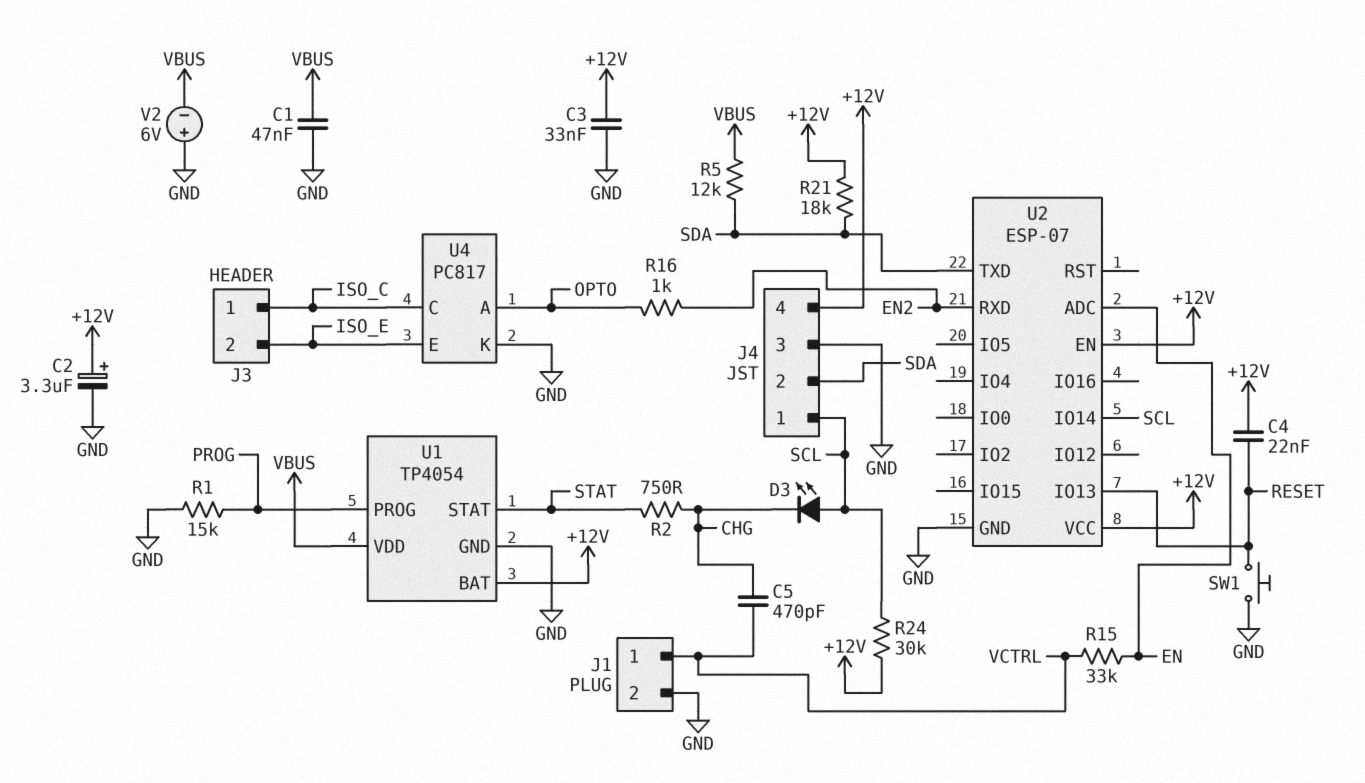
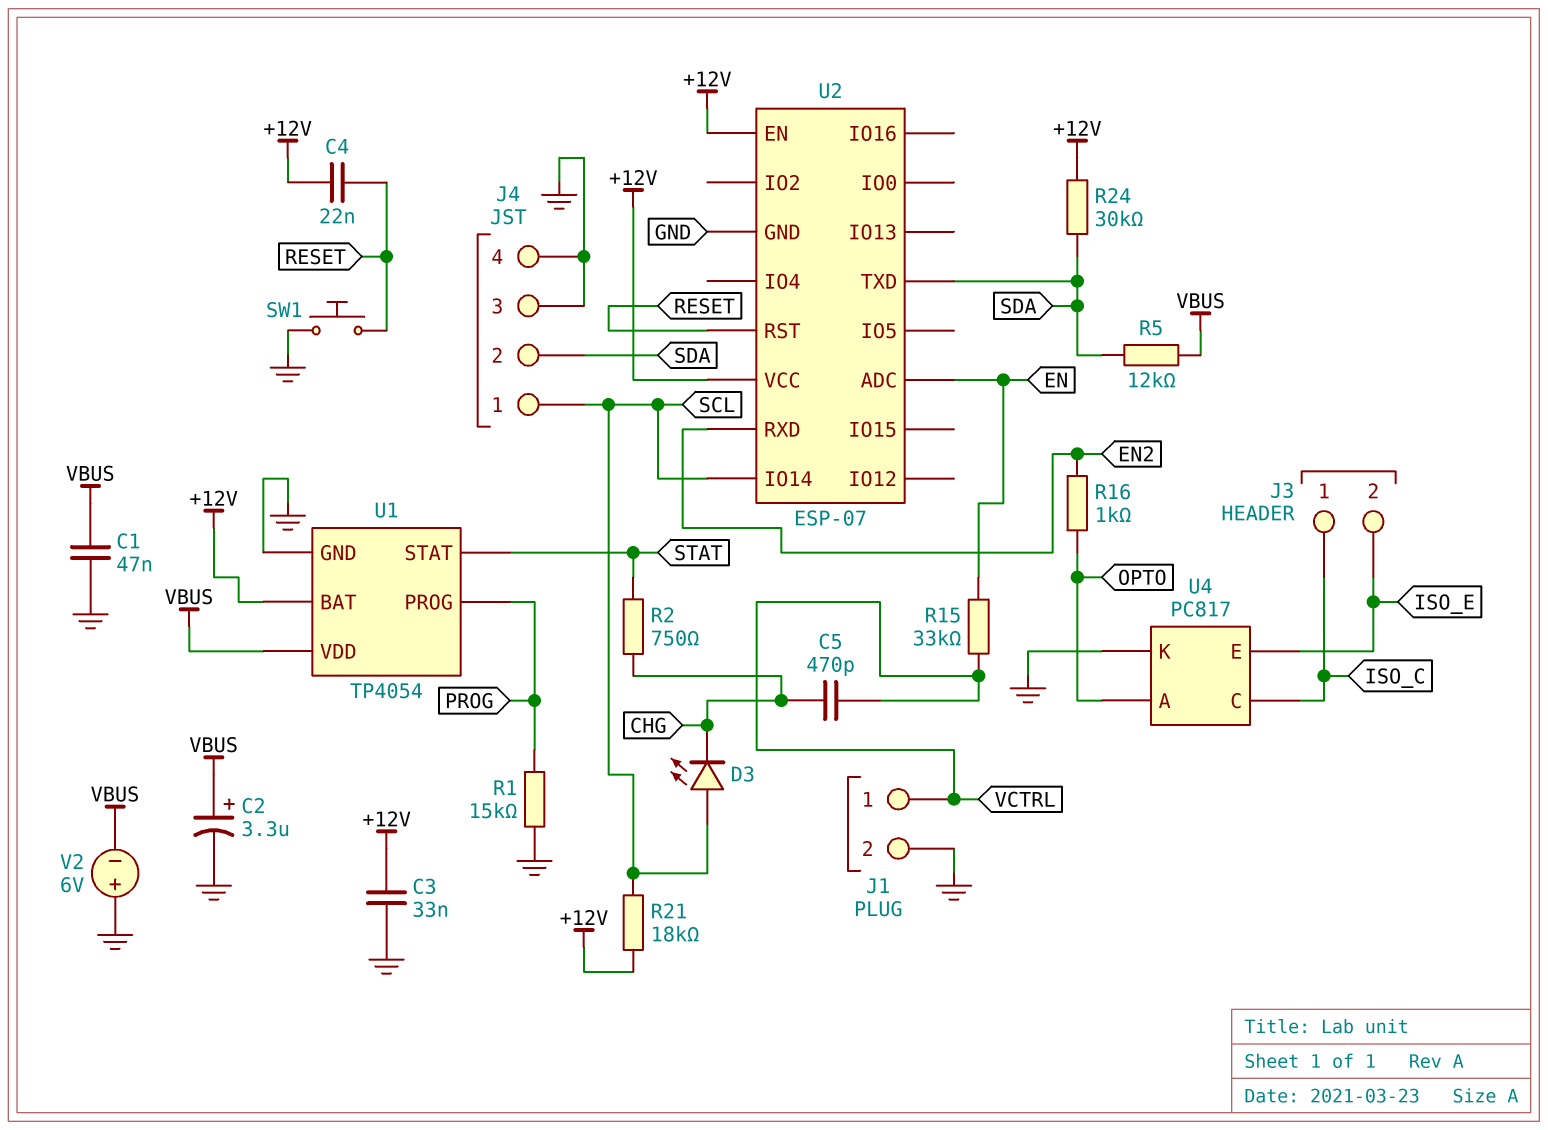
C2: 3.3uF (plus +12V, minus GND) -> 3.3uF (plus VBUS, minus GND)
J4 pin 4: +12V -> GND
R21: 18k (+12V, SDA) -> 18k (+12V, SCL)
R24: 30k (+12V, SCL) -> 30k (+12V, SDA)
U2 pin IO13: RESET -> none
U2 pin RST: none -> RESET

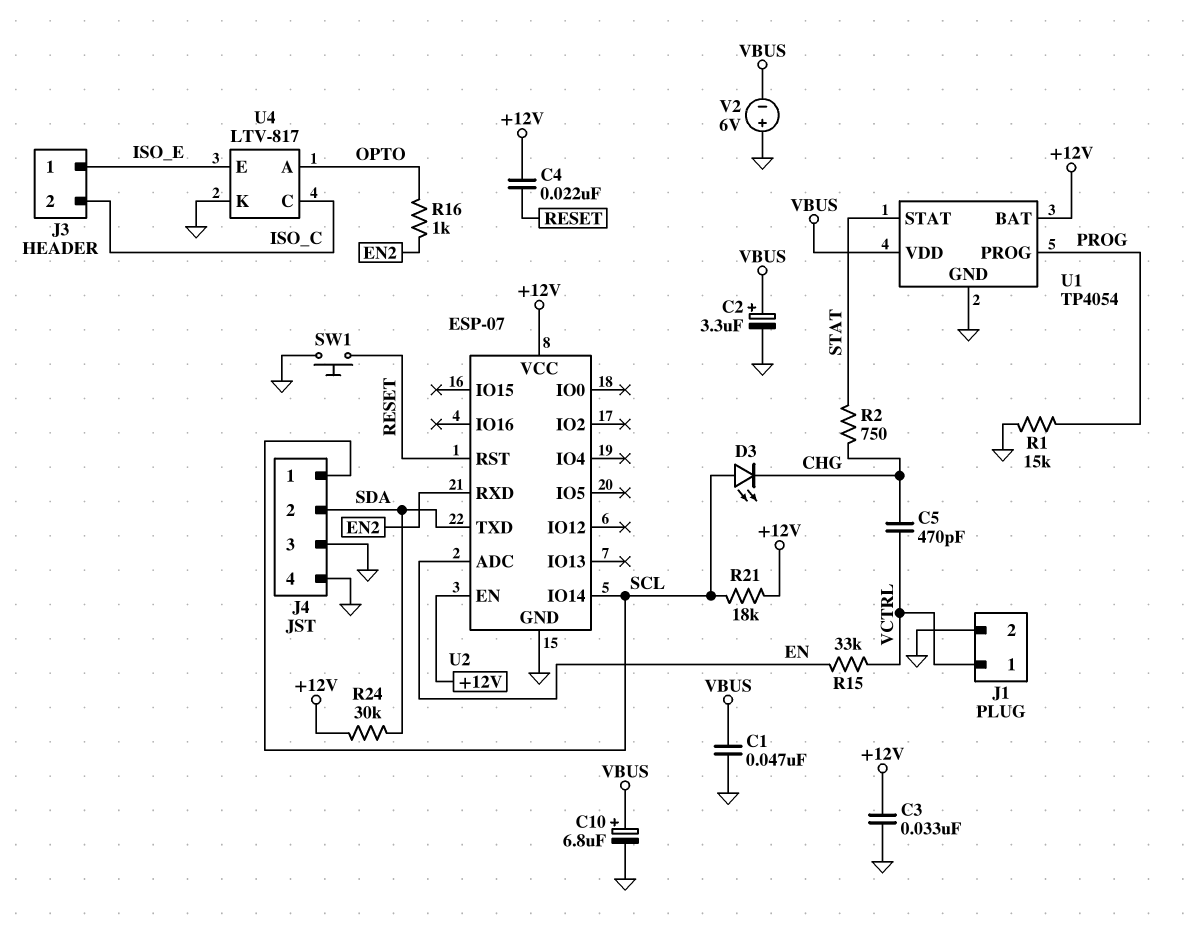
C10: none -> 6.8uF (plus VBUS, minus GND)
J3 pin 1: ISO_C -> ISO_E
J3 pin 2: ISO_E -> ISO_C
R5: 12k (SDA, VBUS) -> none
U4: PC817 -> LTV-817

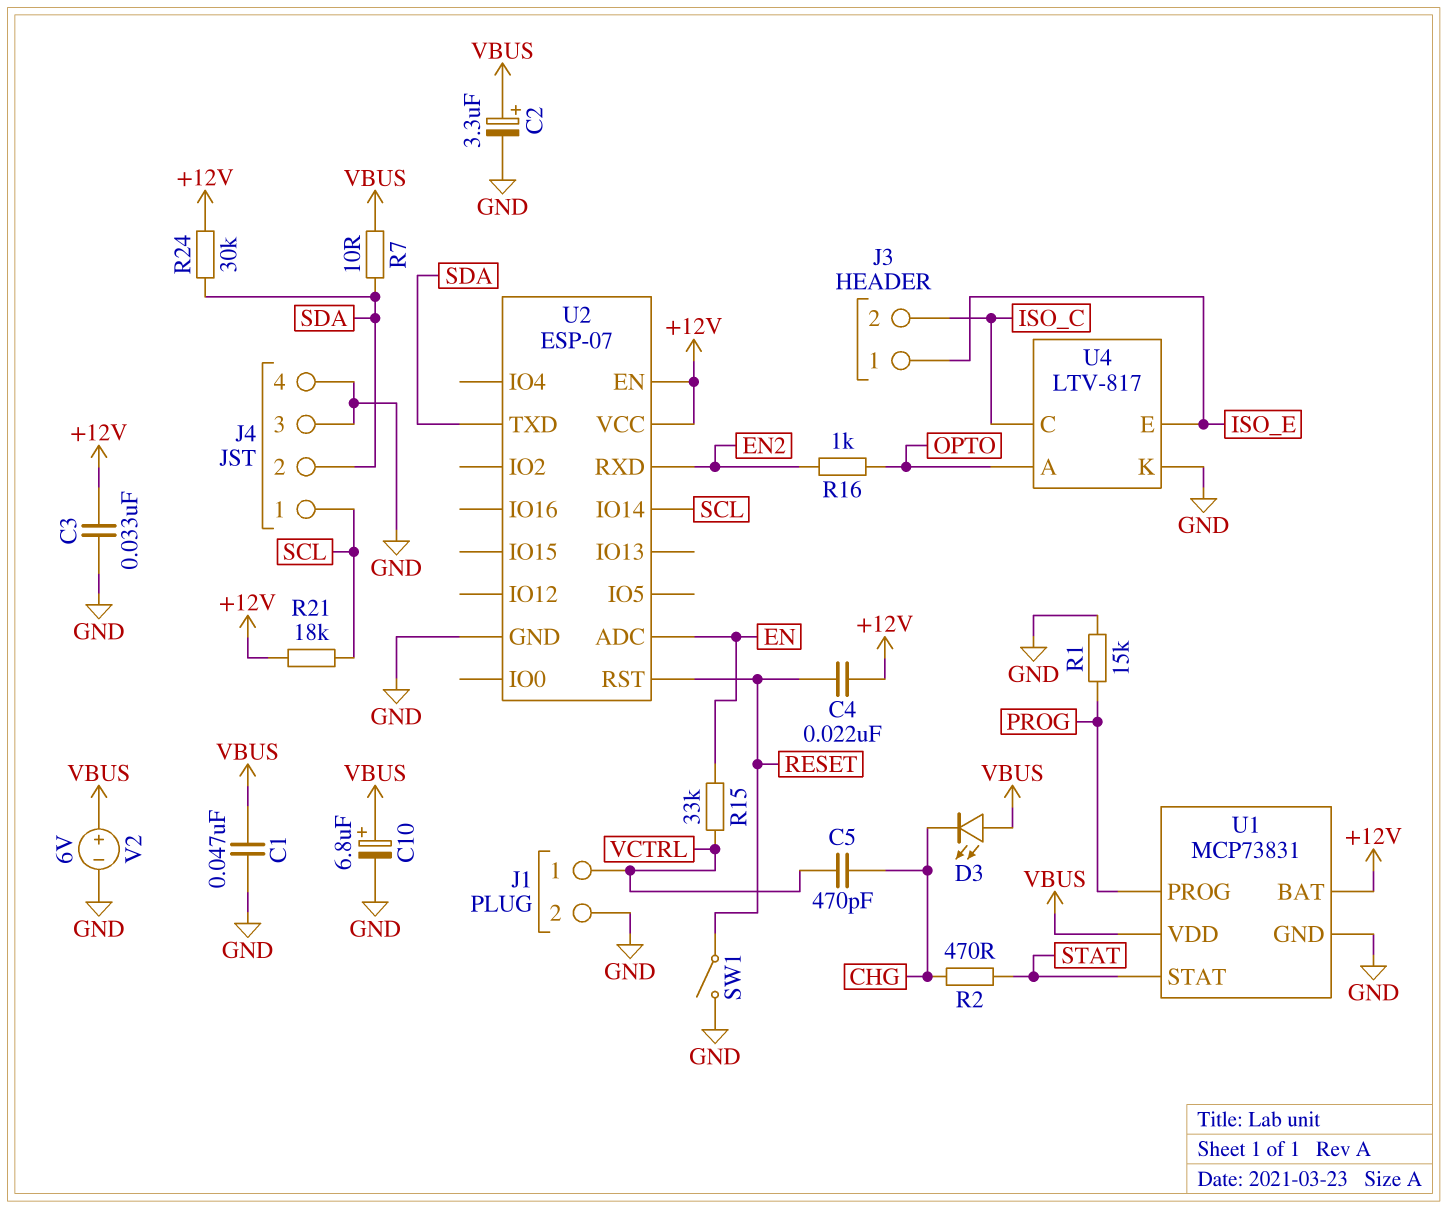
D3: LED (A SCL, K CHG) -> LED (A VBUS, K CHG)
R2: 750 (CHG, STAT) -> 470 (CHG, STAT)
R7: none -> 10 (SDA, VBUS)
SW1: button (GND, RESET) -> switch (GND, RESET)
U1: TP4054 -> MCP73831
V2: 6V (plus GND, minus VBUS) -> 6V (plus VBUS, minus GND)

